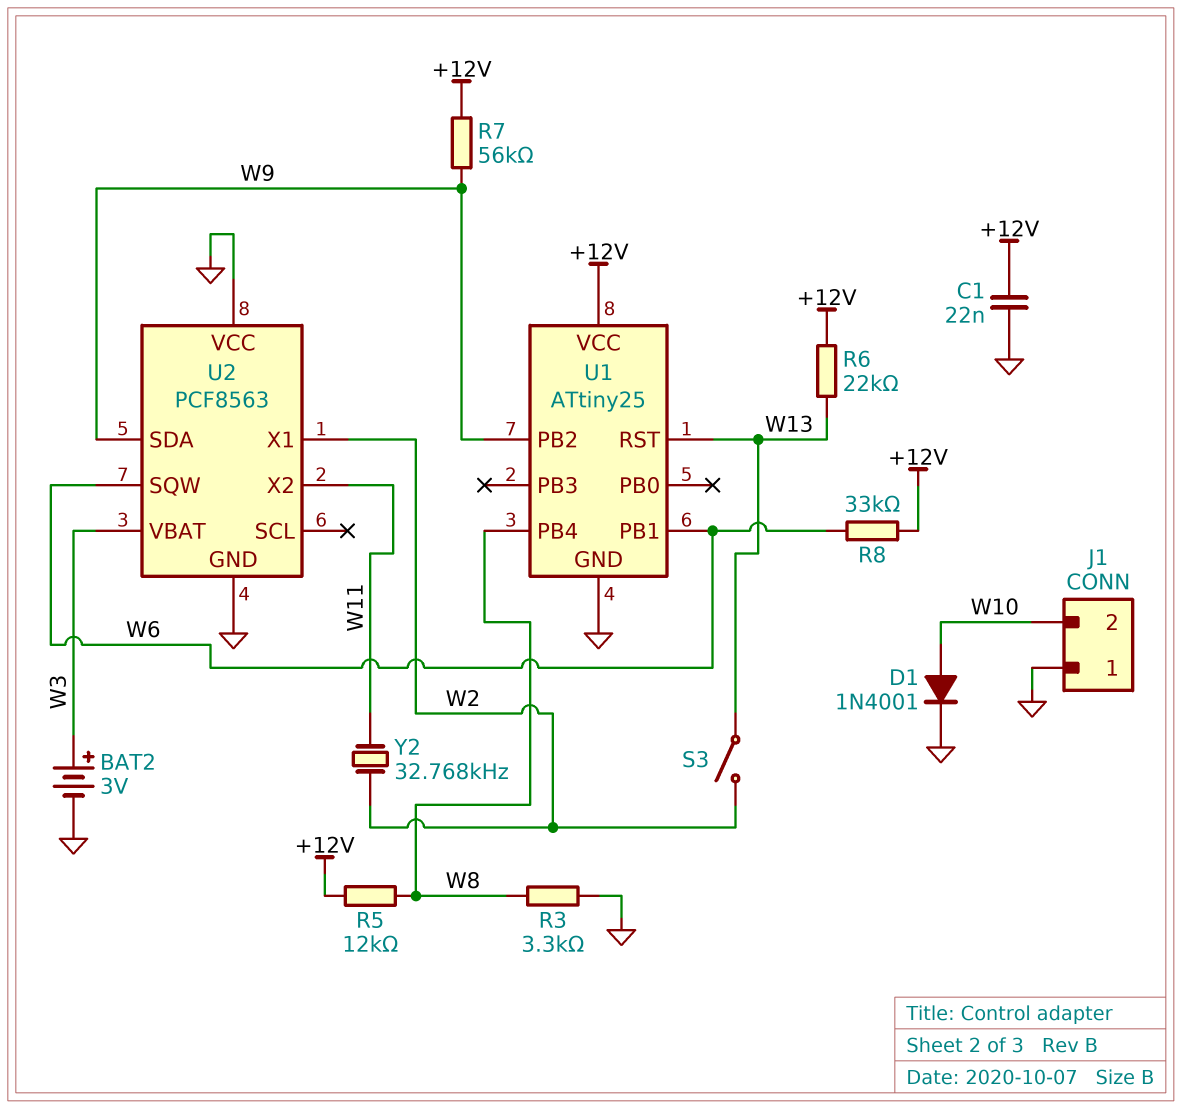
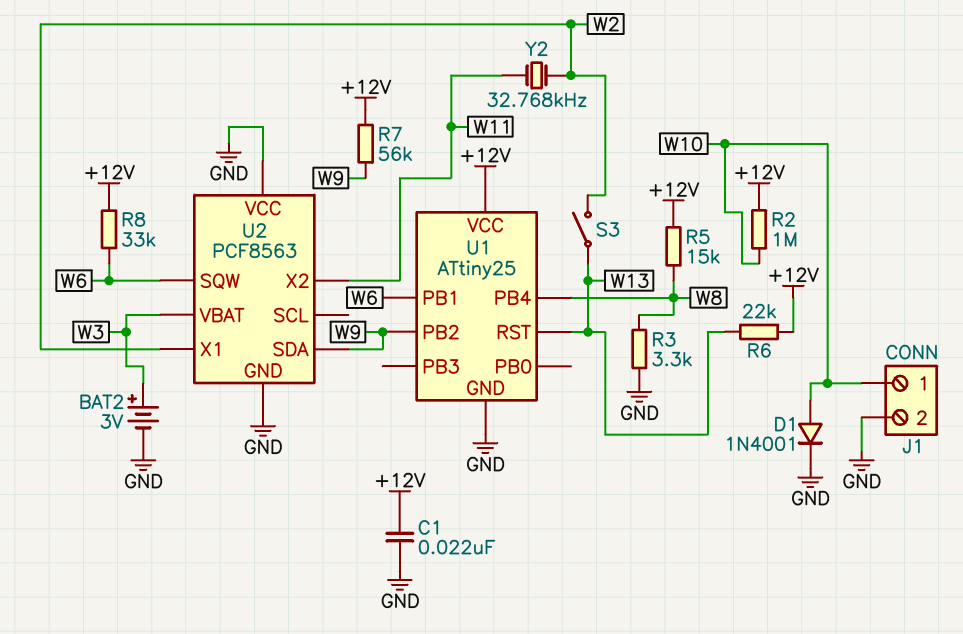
J1 pin 1: GND -> W10
J1 pin 2: W10 -> GND
R2: none -> 1M (+12V, W10)
R5: 12k (+12V, W8) -> 15k (+12V, W8)

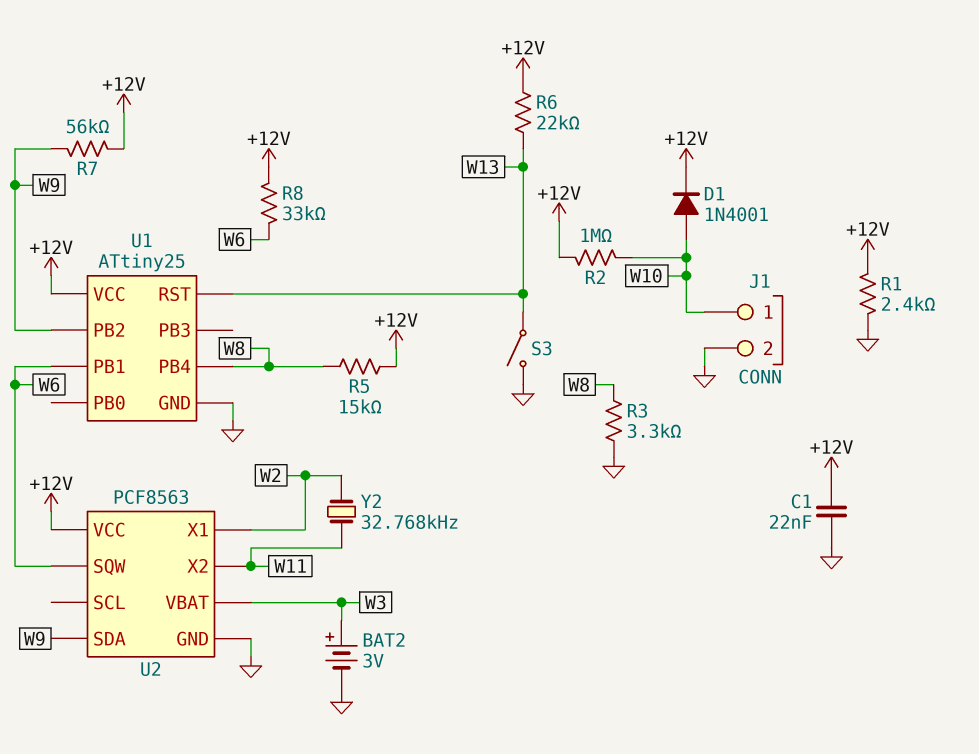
D1: diode 1N4001 (A W10, K GND) -> diode 1N4001 (A W10, K +12V)
R1: none -> 2.4k (+12V, GND)
S3: switch (W2, W13) -> switch (GND, W13)
U2 pin VCC: GND -> +12V

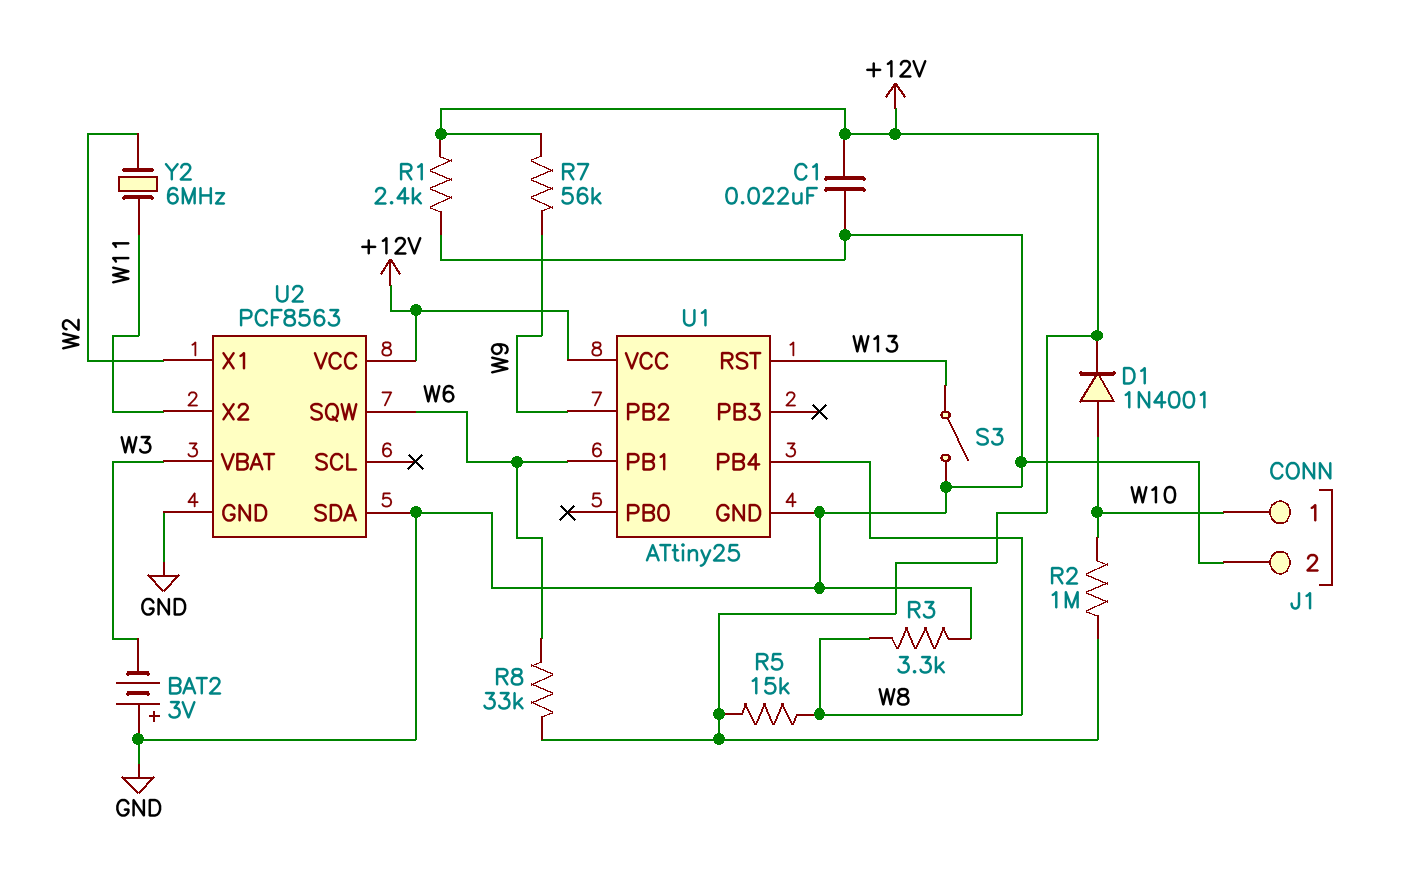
BAT2: 3V (plus W3, minus GND) -> 3V (plus GND, minus W3)
R6: 22k (+12V, W13) -> none
U2 pin SDA: W9 -> GND
Y2: 32.768kHz (W2, W11) -> 6MHz (W2, W11)

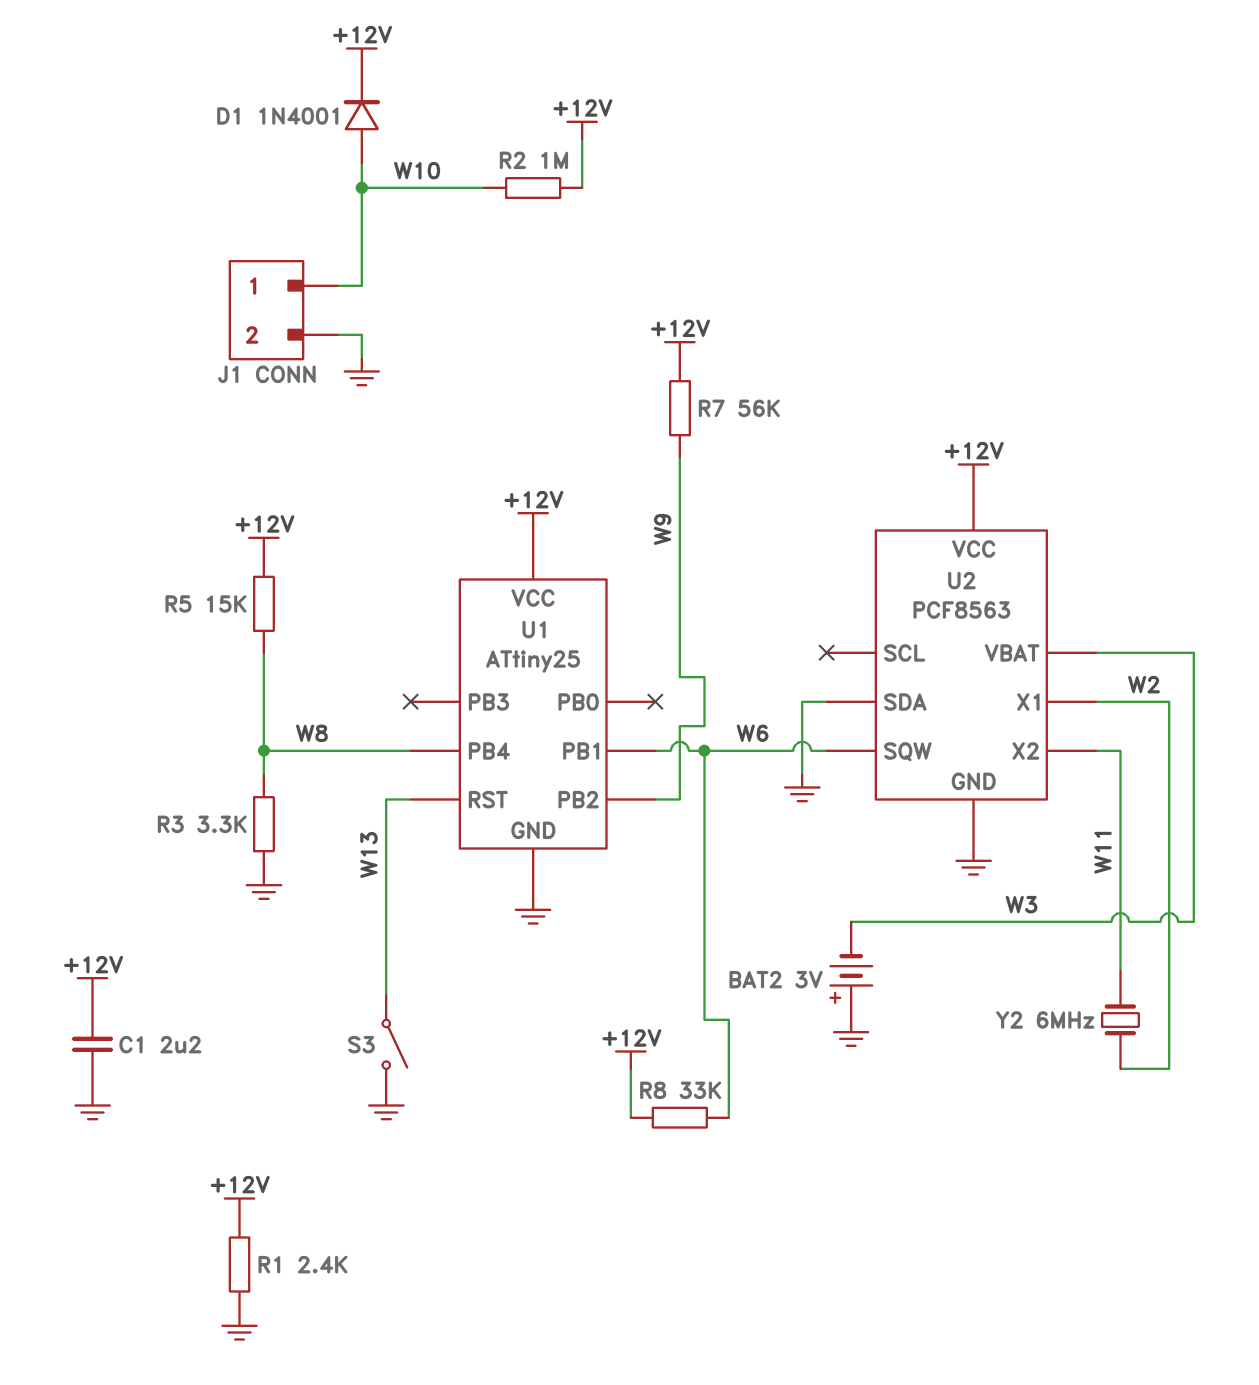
C1: 22nF (+12V, GND) -> 2.2uF (+12V, GND)

